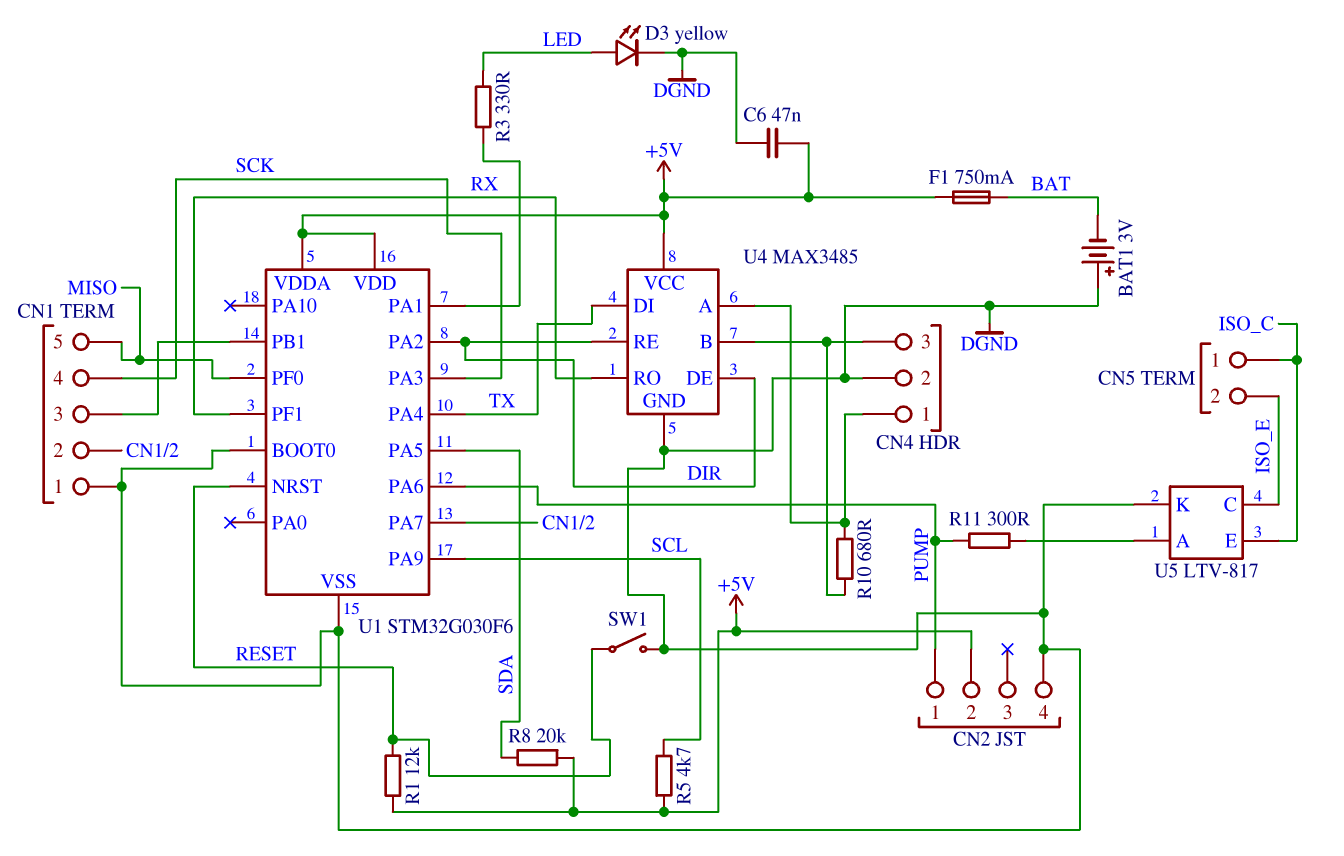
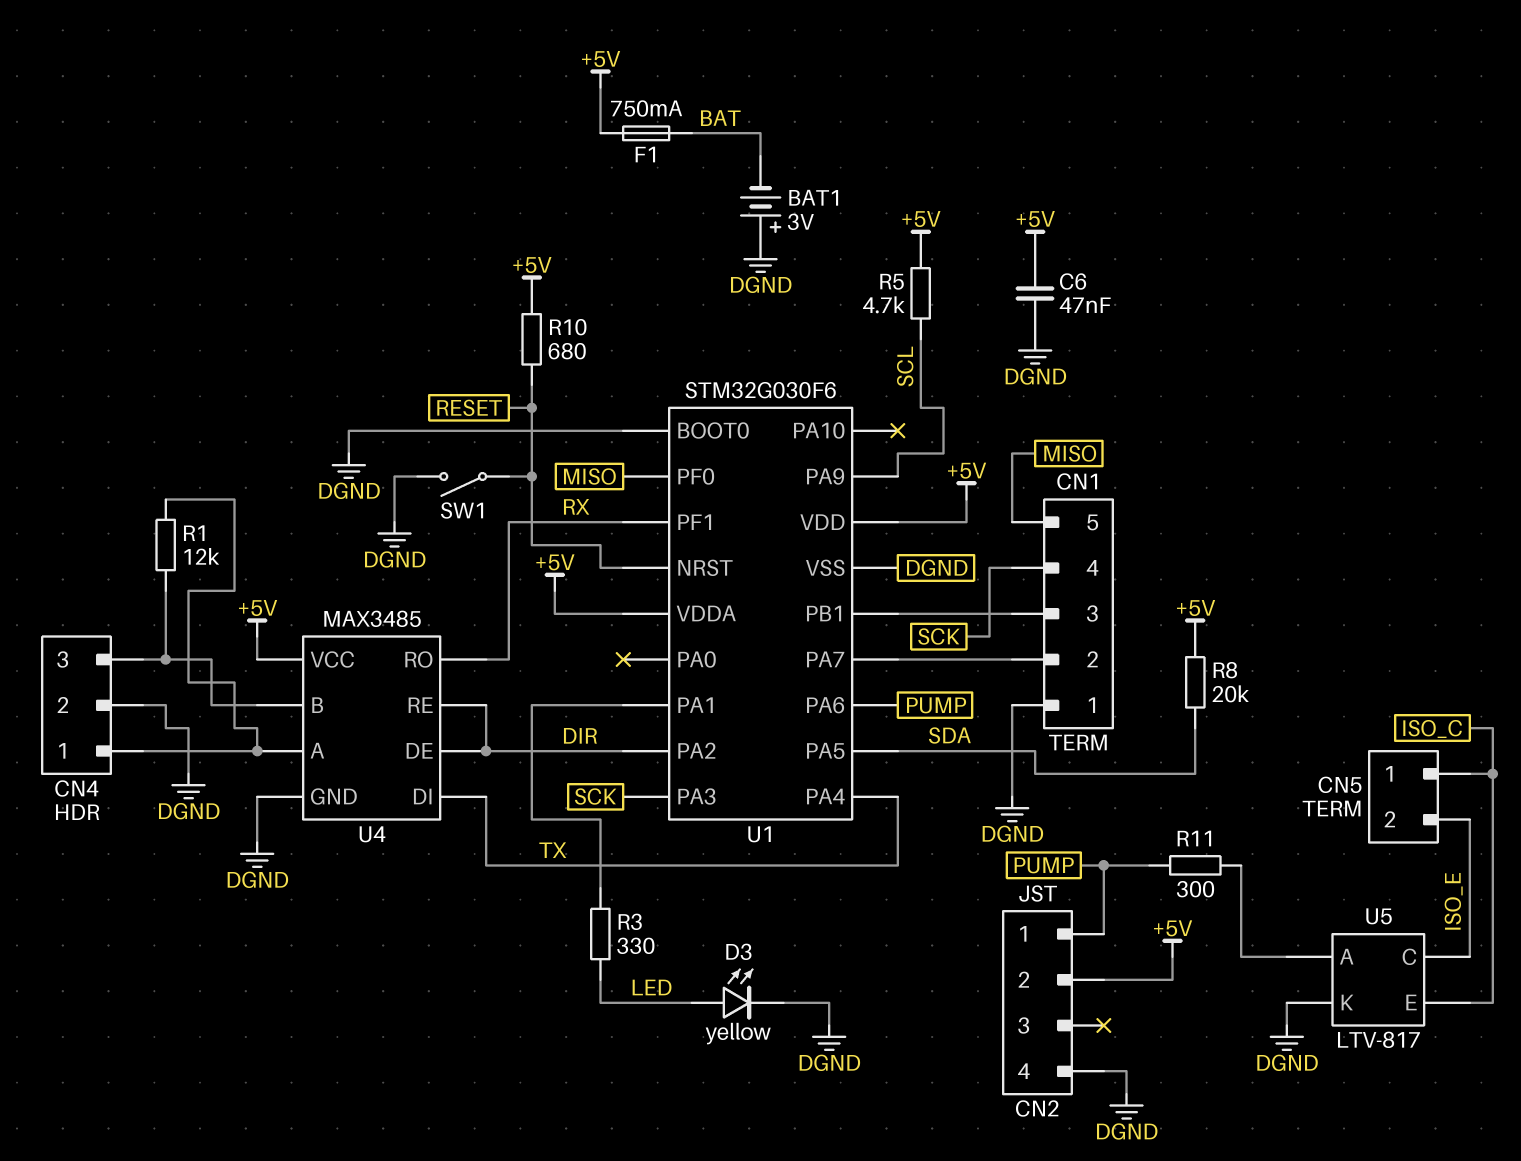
R1: 12k (+5V, RESET) -> 12k (CN4/1, CN4/3)
R10: 680 (CN4/1, CN4/3) -> 680 (+5V, RESET)

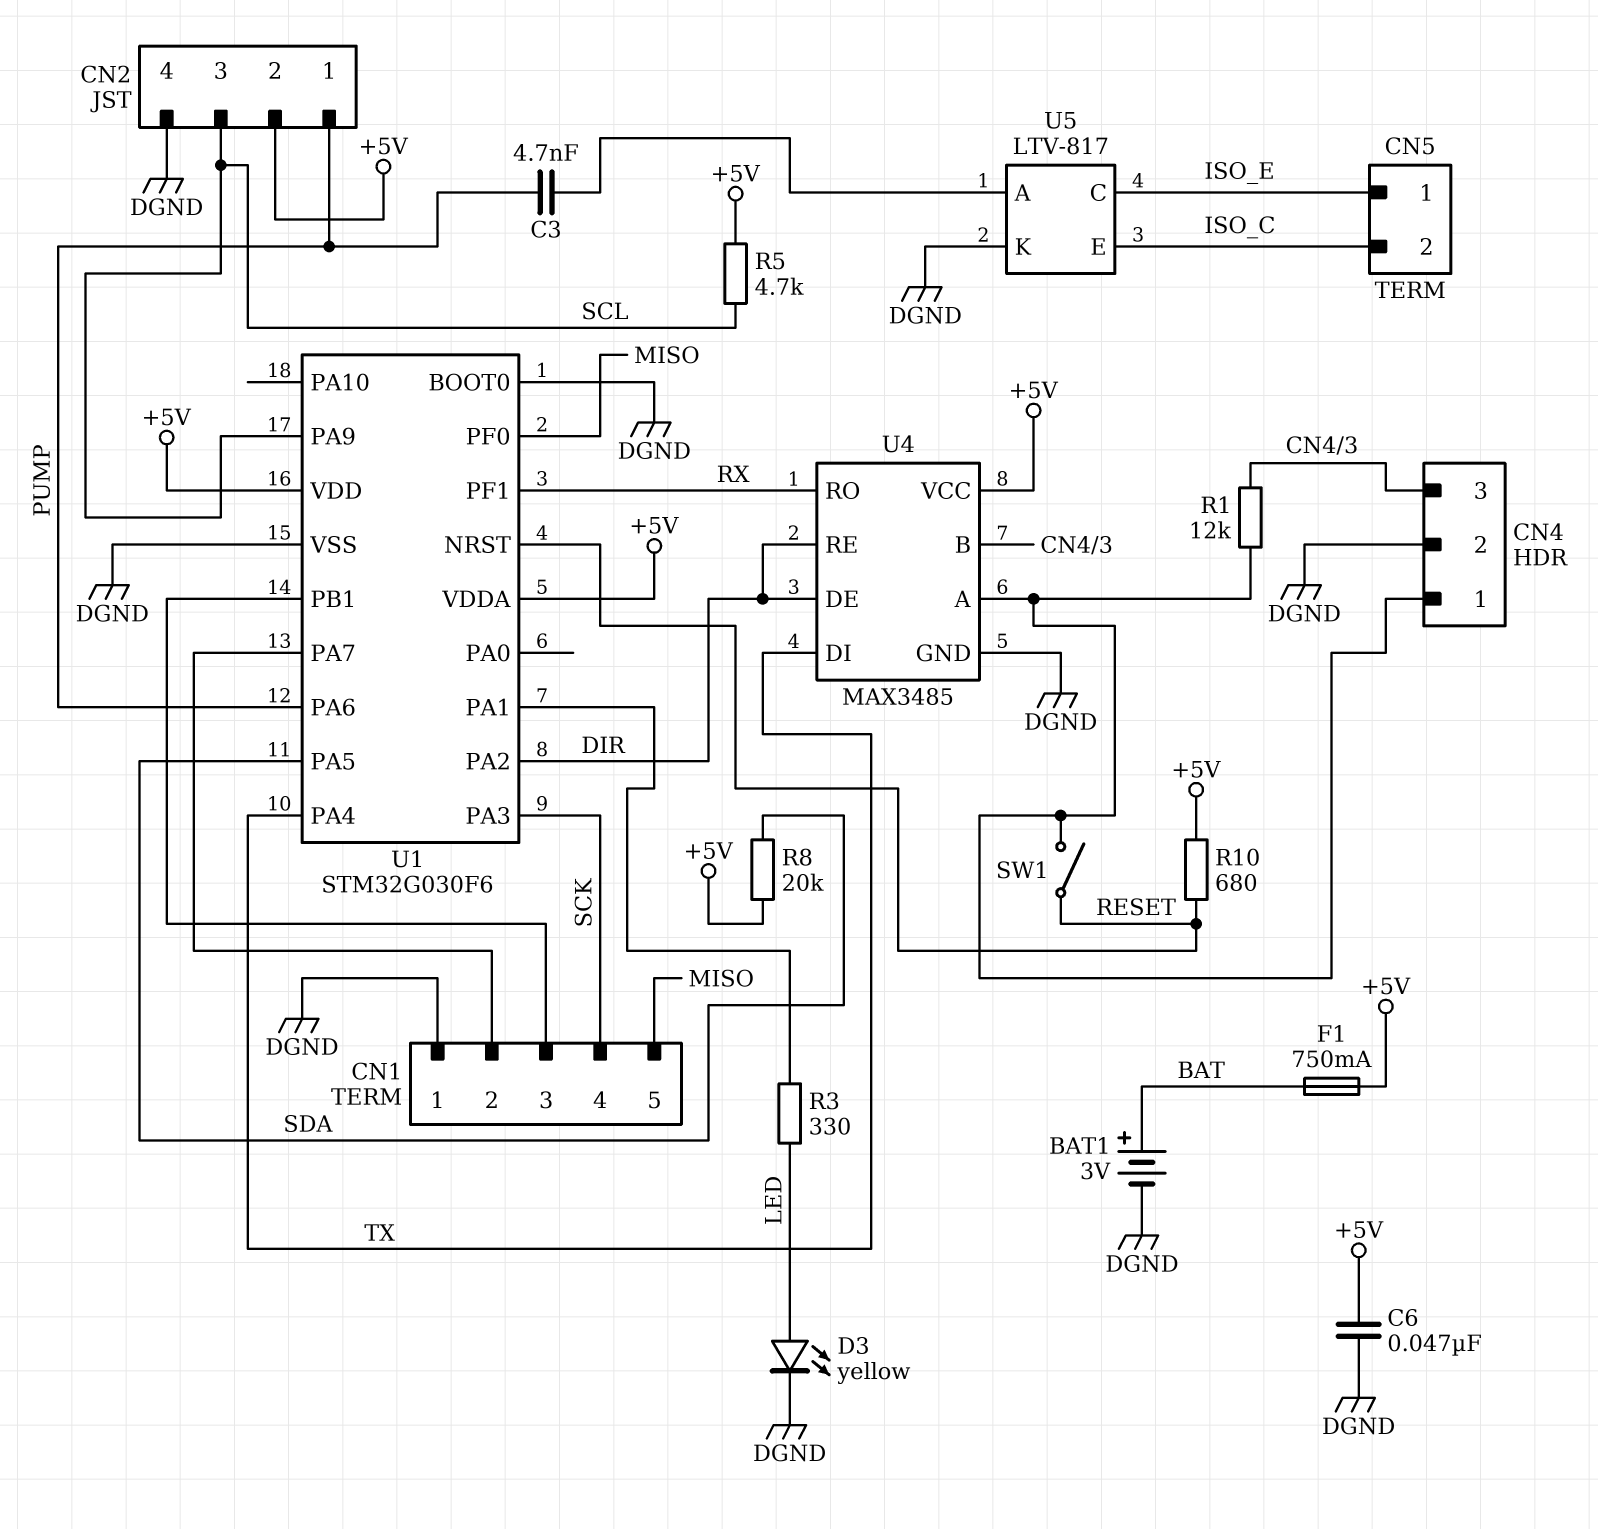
BAT1: 3V (plus DGND, minus BAT) -> 3V (plus BAT, minus DGND)
C3: none -> 4.7nF (PUMP, U5/A)
CN2 pin 3: none -> SCL
CN5 pin 1: ISO_C -> ISO_E
CN5 pin 2: ISO_E -> ISO_C
R11: 300 (PUMP, U5/A) -> none
SW1: switch (DGND, RESET) -> switch (CN4/1, RESET)

